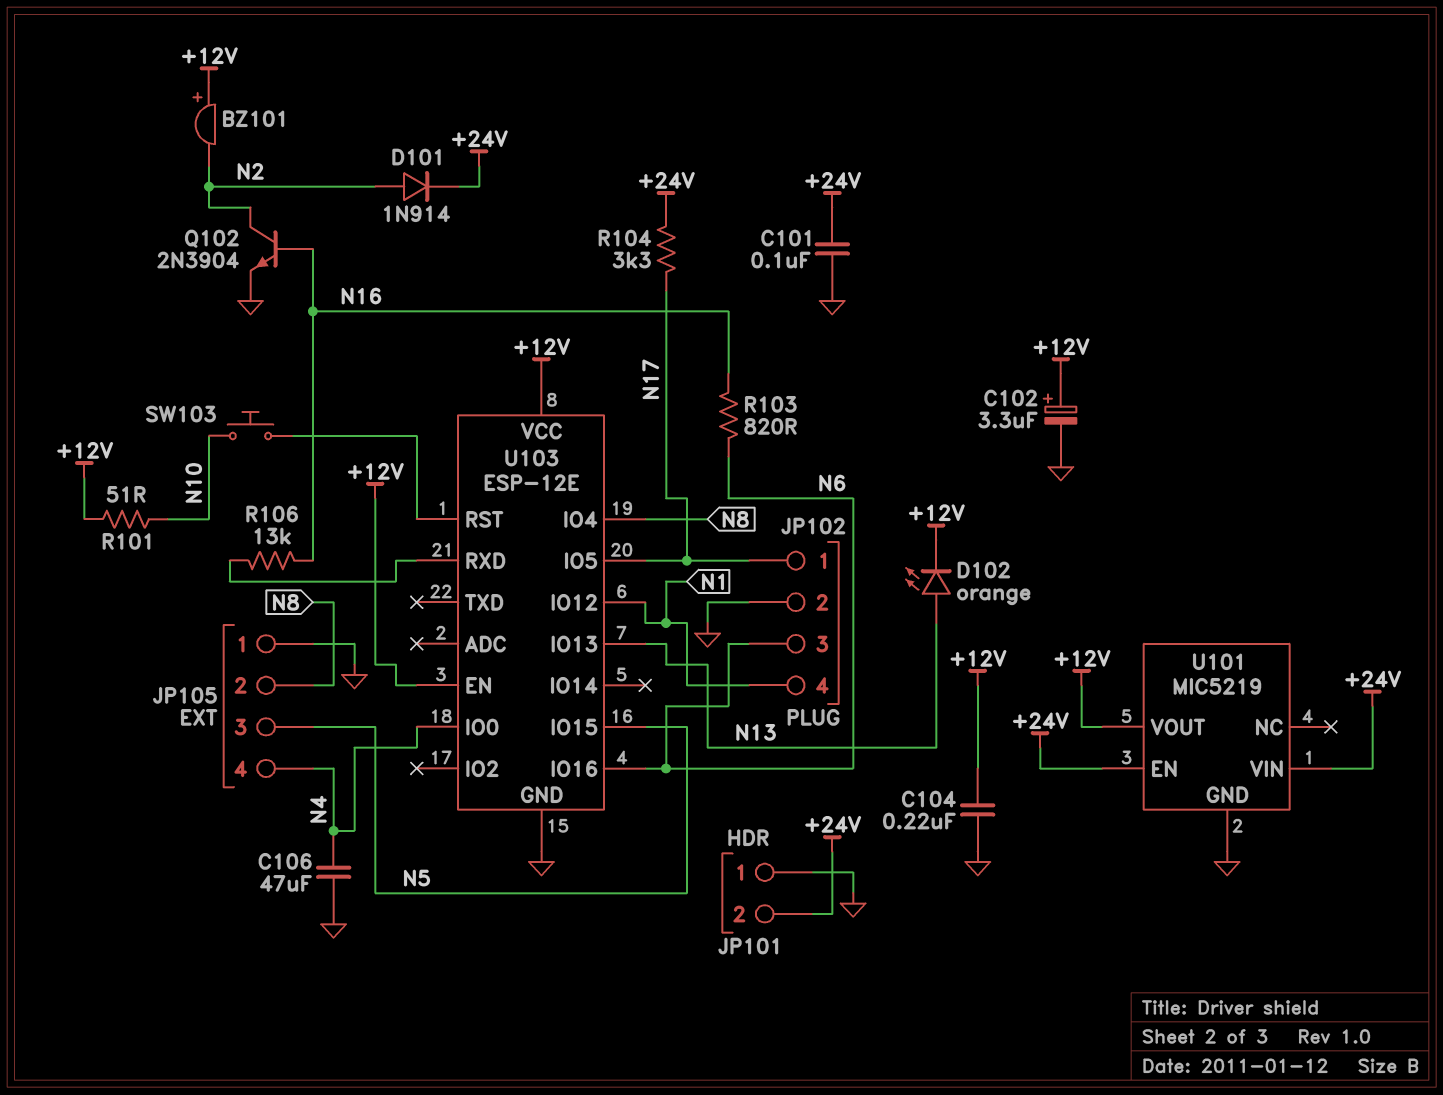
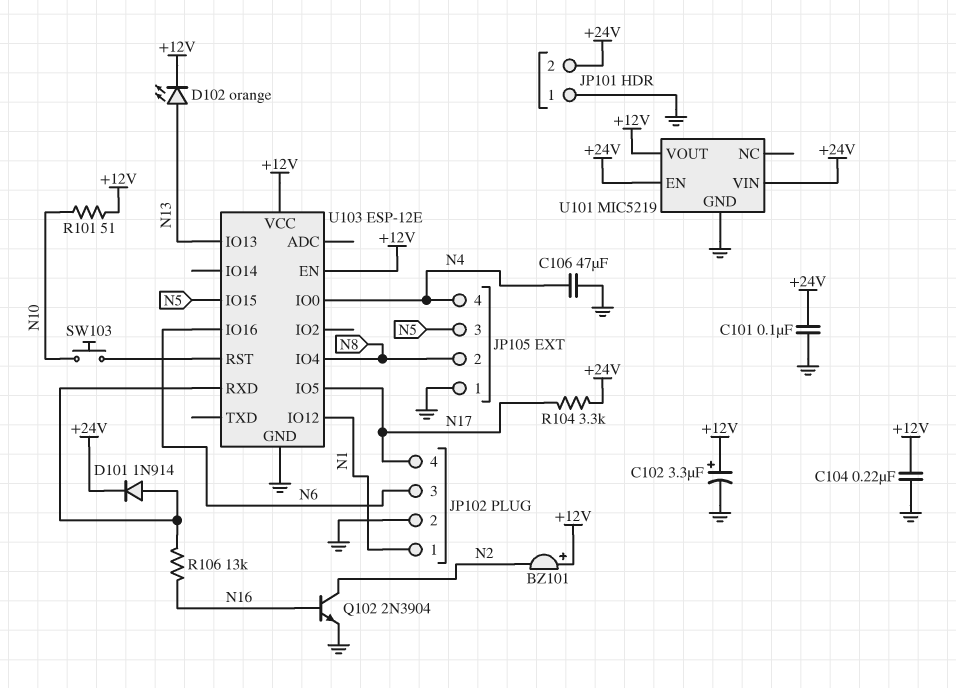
D101: diode 1N914 (A N2, K +24V) -> diode 1N914 (A U103/RXD, K +24V)
JP102 pin 1: N17 -> N1
JP102 pin 4: N1 -> N17
R103: 820 (N6, N16) -> none

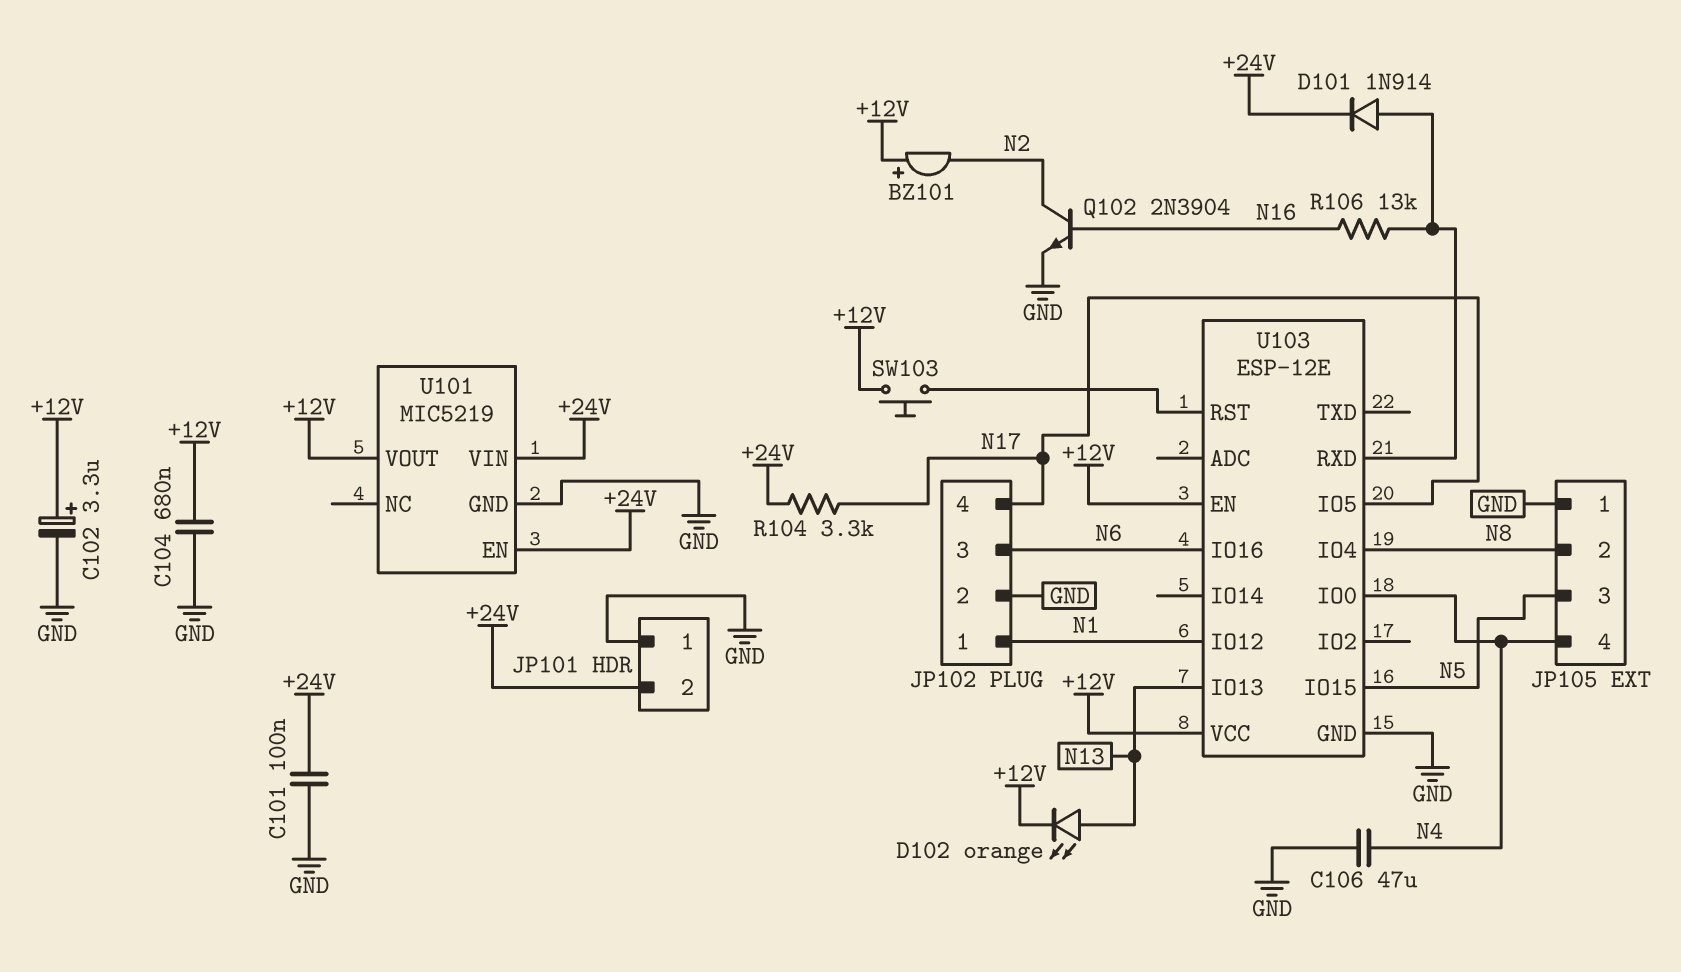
C104: 220nF (+12V, GND) -> 680nF (+12V, GND)
R101: 51 (+12V, N10) -> none
SW103: button (N10, U103/RST) -> button (+12V, U103/RST)

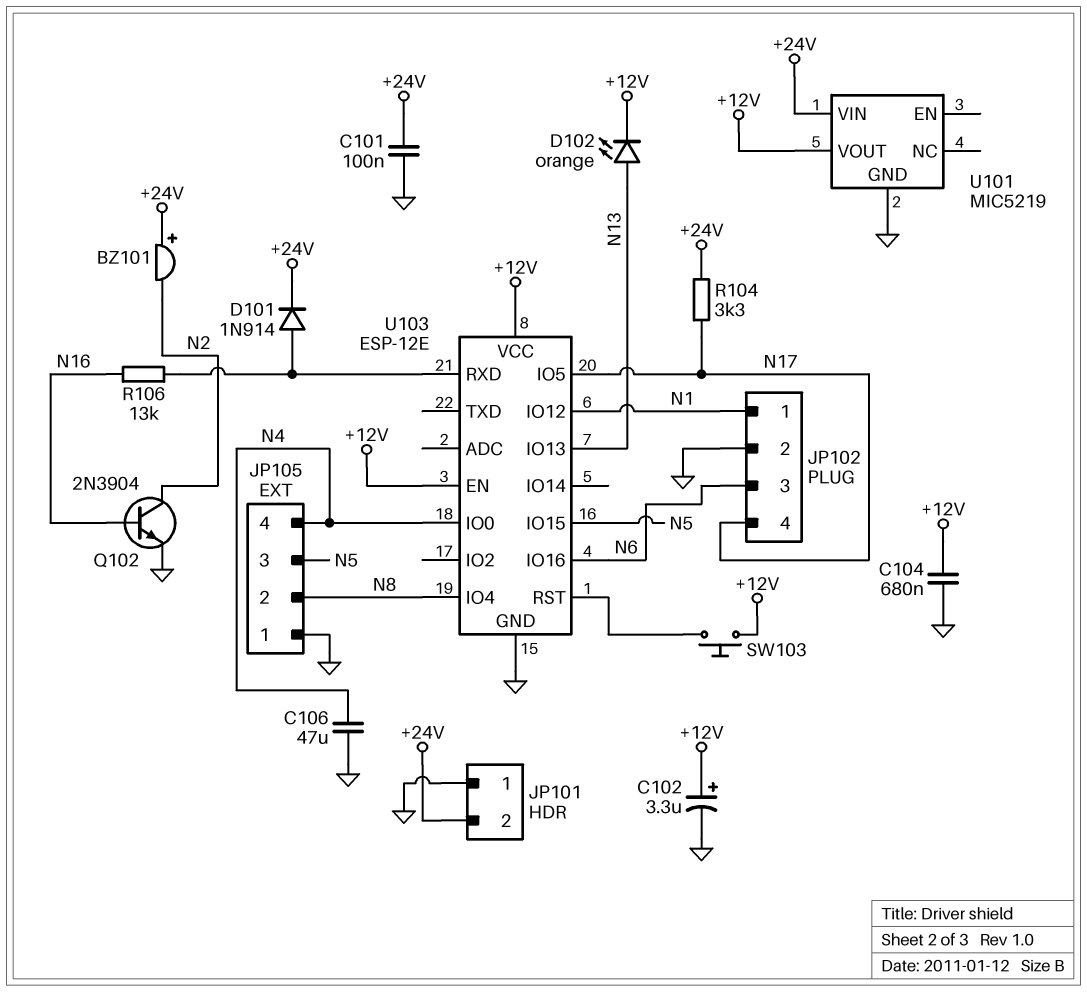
BZ101: buzzer (plus +12V, minus N2) -> buzzer (plus +24V, minus N2)
U101 pin EN: +24V -> none

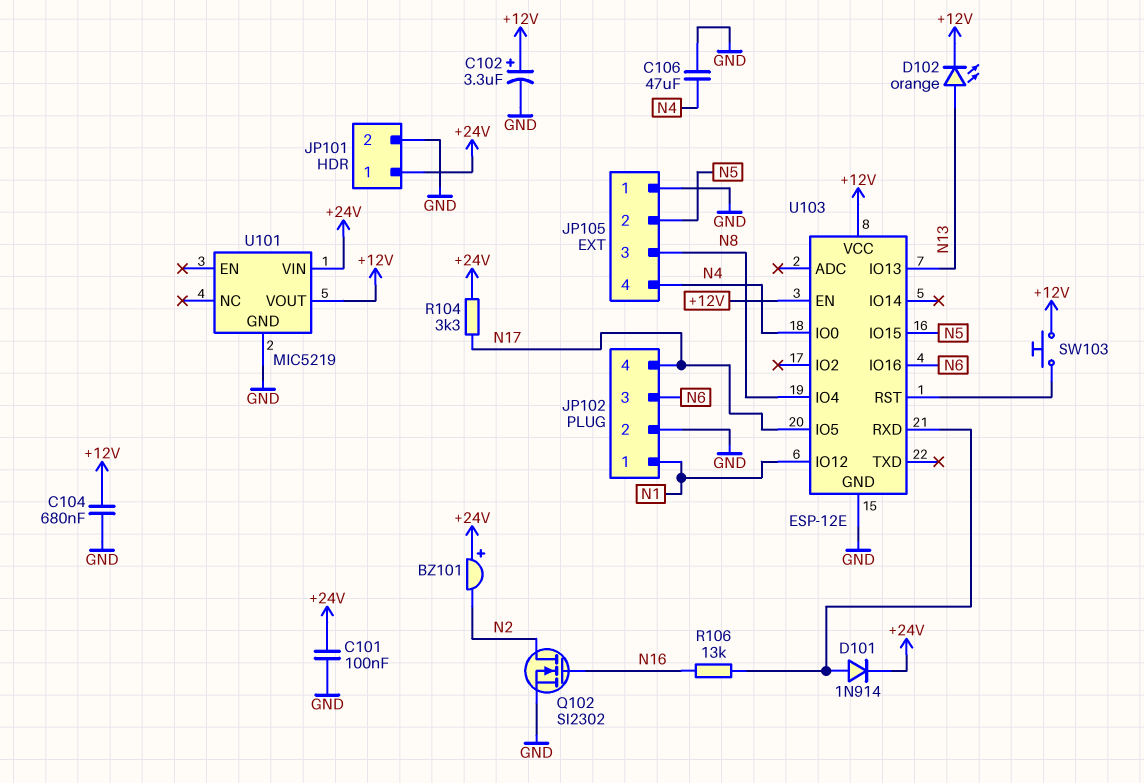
JP101 pin 1: GND -> +24V
JP101 pin 2: +24V -> GND
JP105 pin 2: N8 -> N5
JP105 pin 3: N5 -> N8
Q102: NPN 2N3904 (B N16, C N2, E GND) -> NMOS SI2302 (G N16, D N2, S GND)

